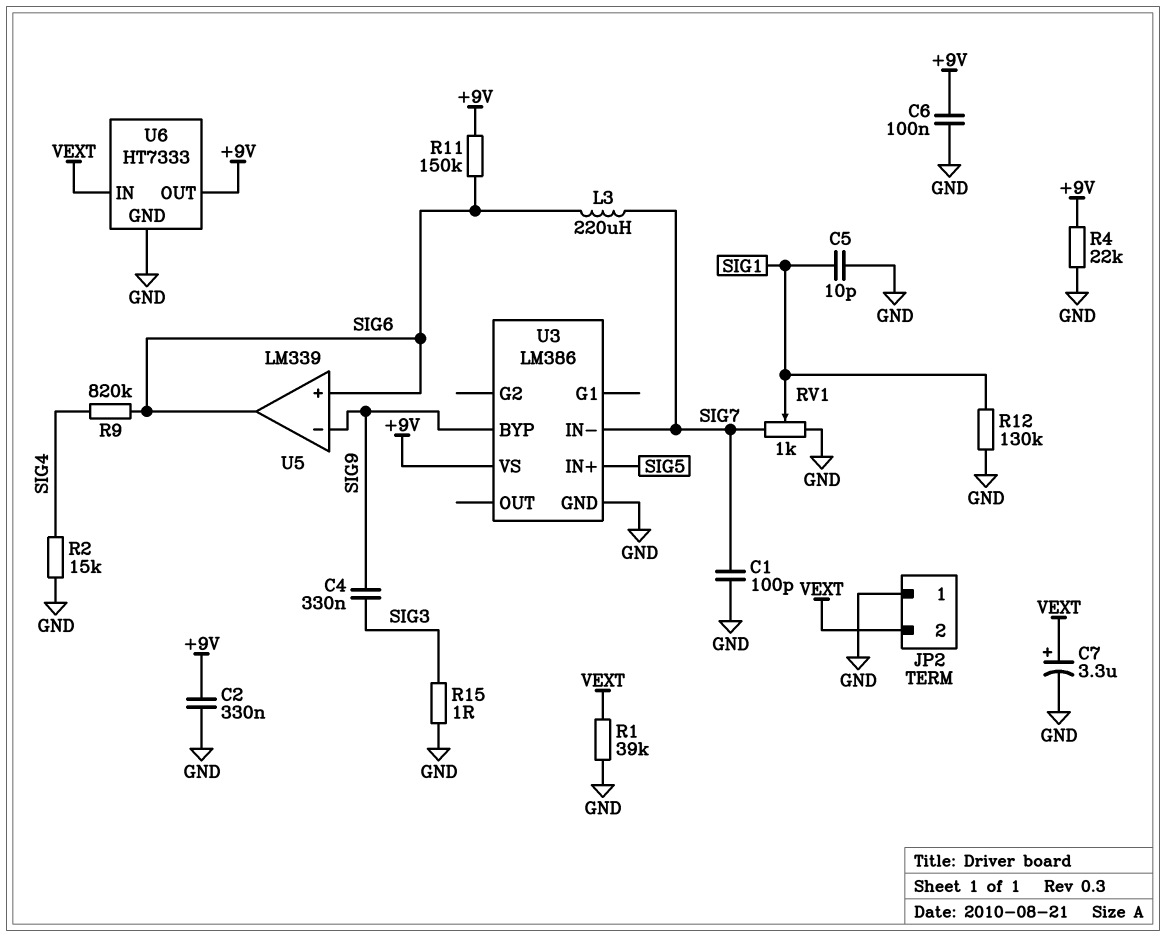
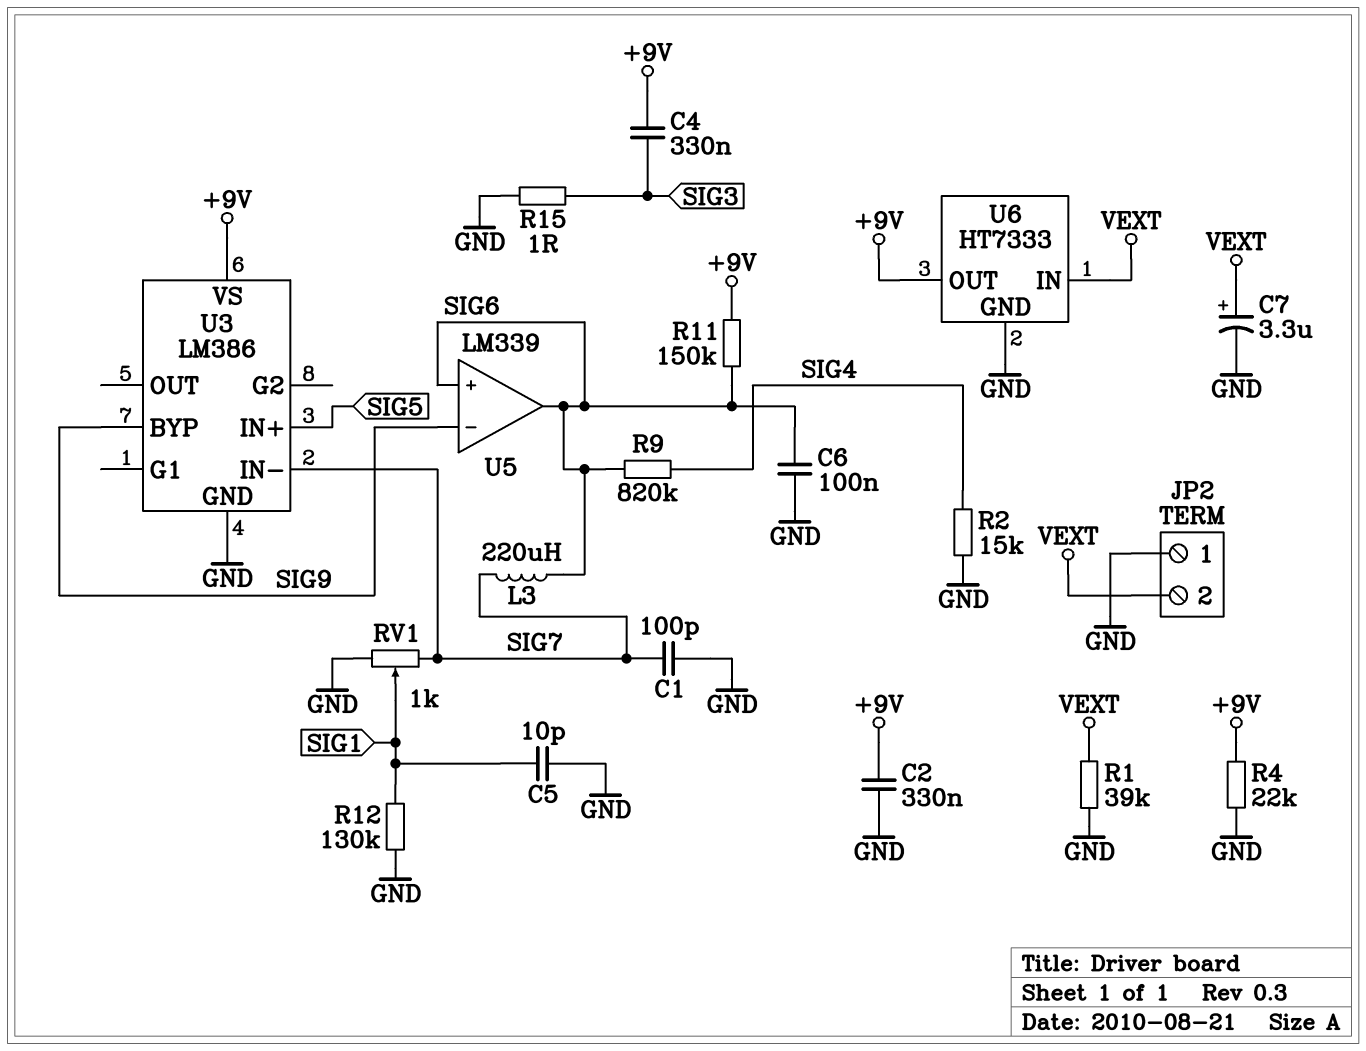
C4: 330nF (SIG3, SIG9) -> 330nF (+9V, SIG3)
C6: 100nF (+9V, GND) -> 100nF (GND, SIG6)

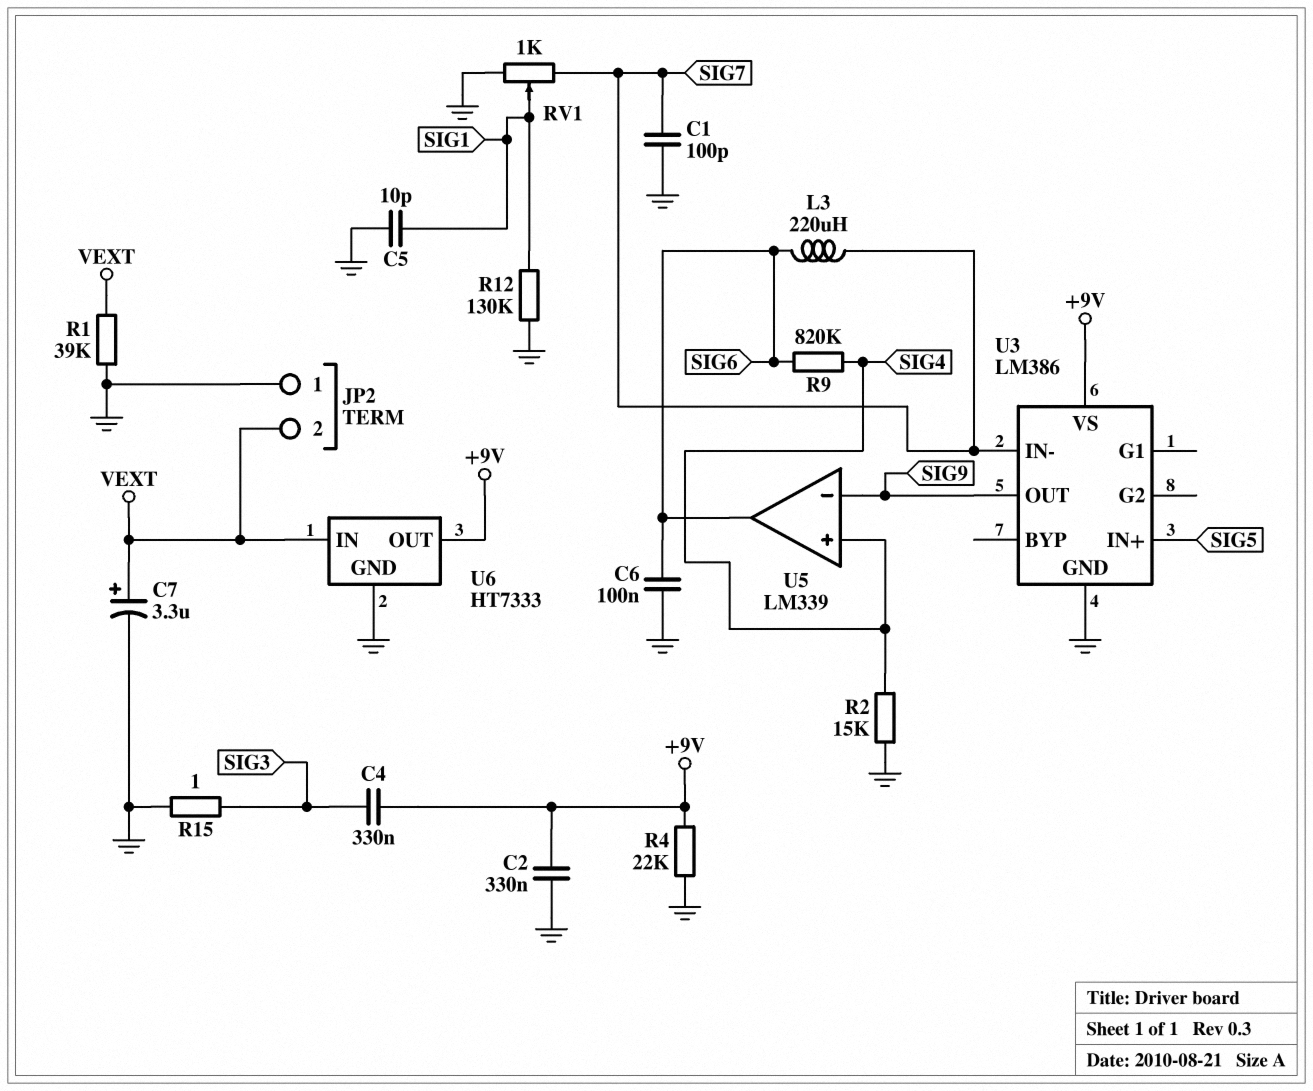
R11: 150k (+9V, SIG6) -> none
U3 pin BYP: SIG9 -> none
U3 pin OUT: none -> SIG9
U5 pin in+: SIG6 -> SIG4

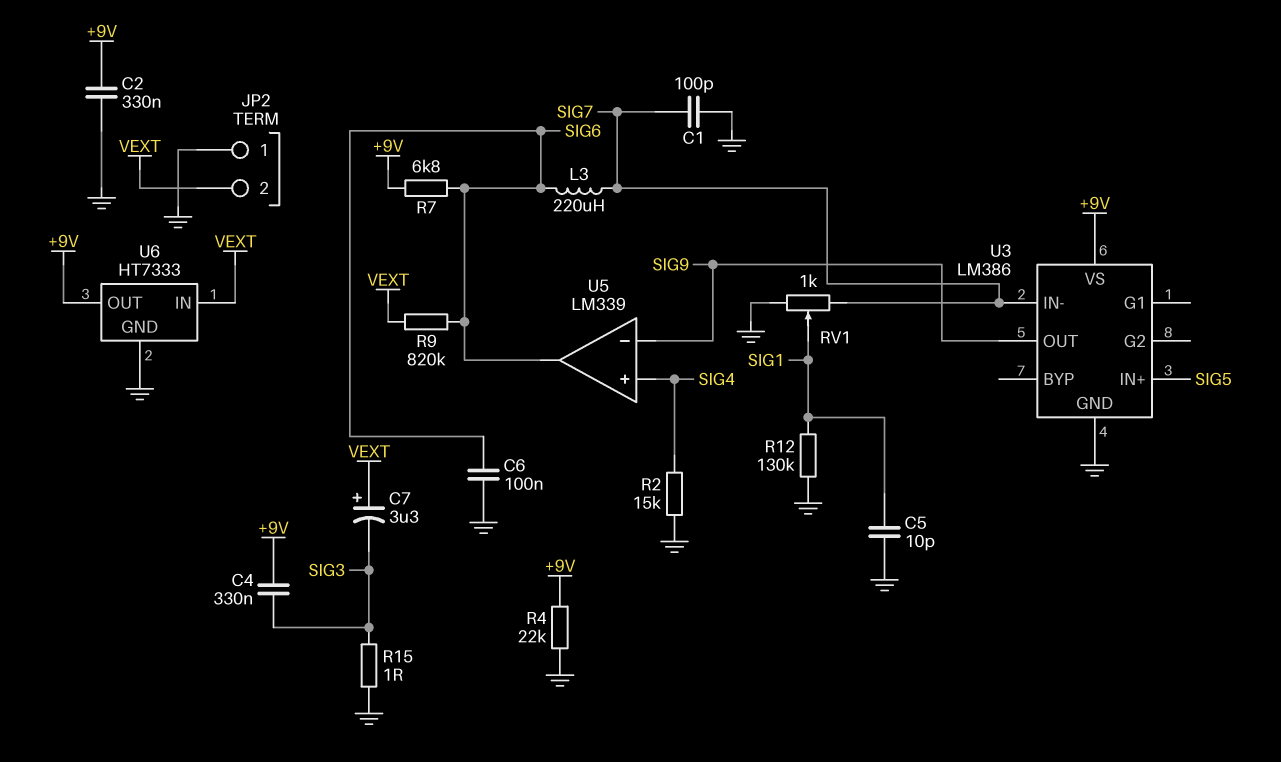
C7: 3.3uF (plus VEXT, minus GND) -> 3.3uF (plus VEXT, minus SIG3)
R1: 39k (GND, VEXT) -> none
R7: none -> 6.8k (+9V, SIG6)
R9: 820k (SIG4, SIG6) -> 820k (SIG6, VEXT)

